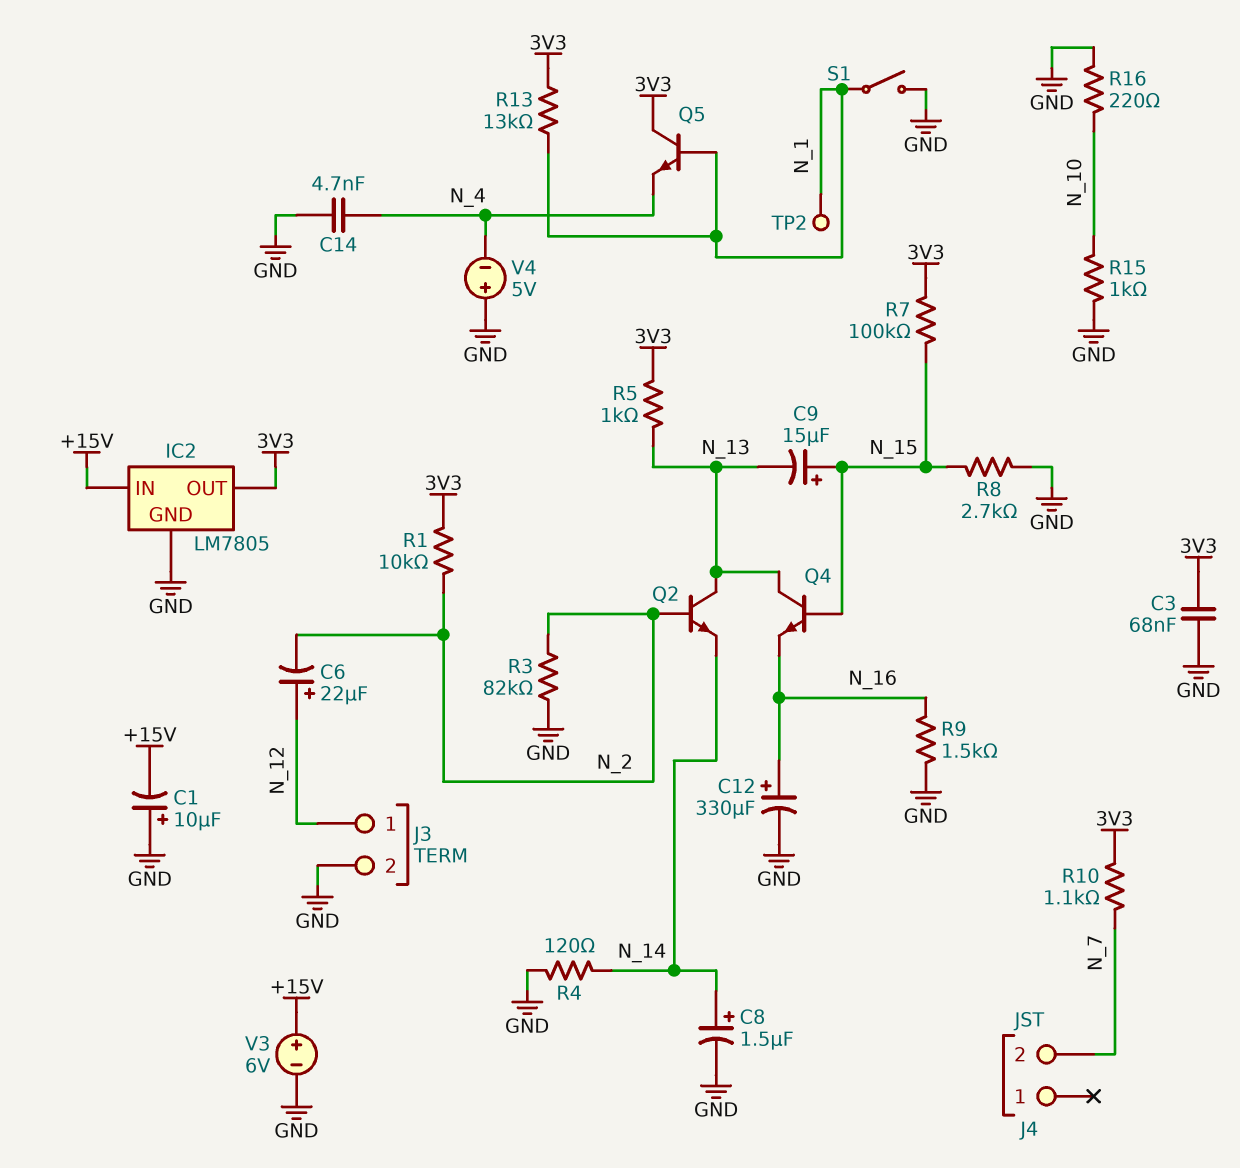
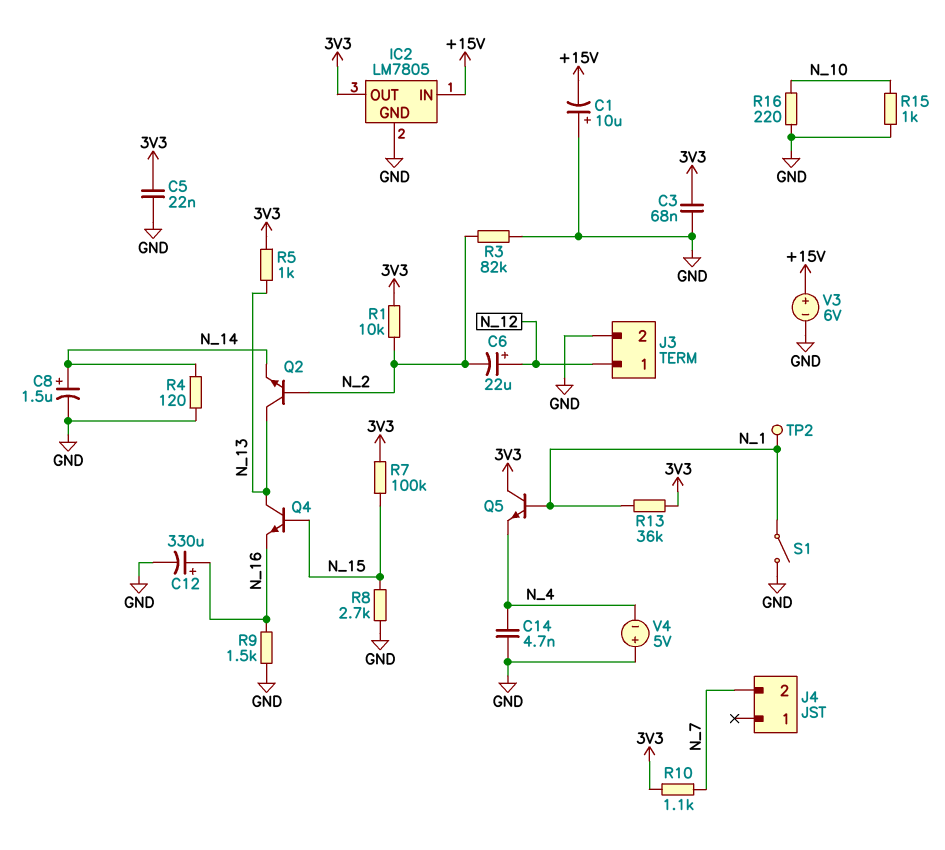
C5: none -> 22nF (3V3, GND)
C9: 15uF (plus N_15, minus N_13) -> none
R13: 13k (3V3, N_1) -> 36k (3V3, N_1)

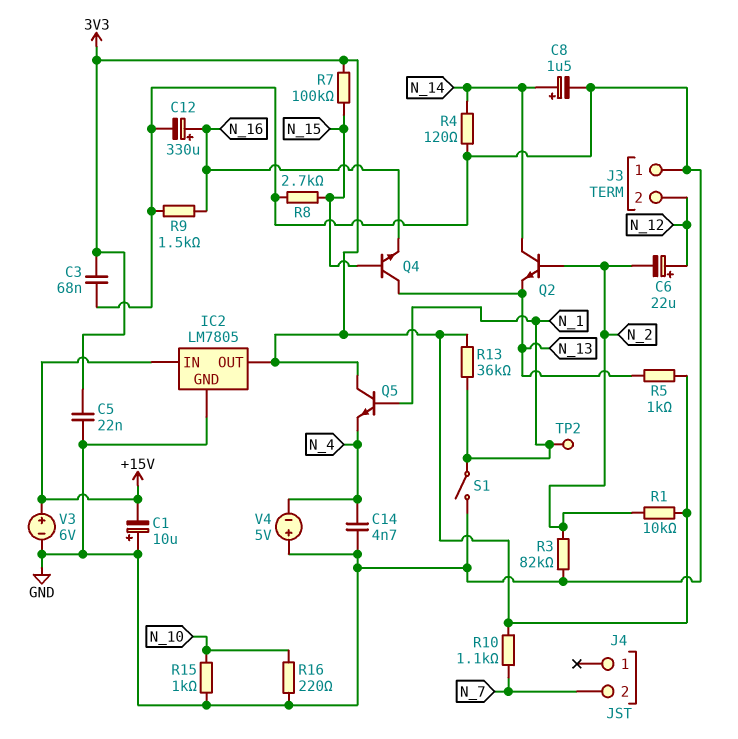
J3 pin 1: N_12 -> GND
J3 pin 2: GND -> N_12
Q2: NPN (B N_2, C N_13, E N_14) -> NPN (B N_2, C N_14, E N_13)

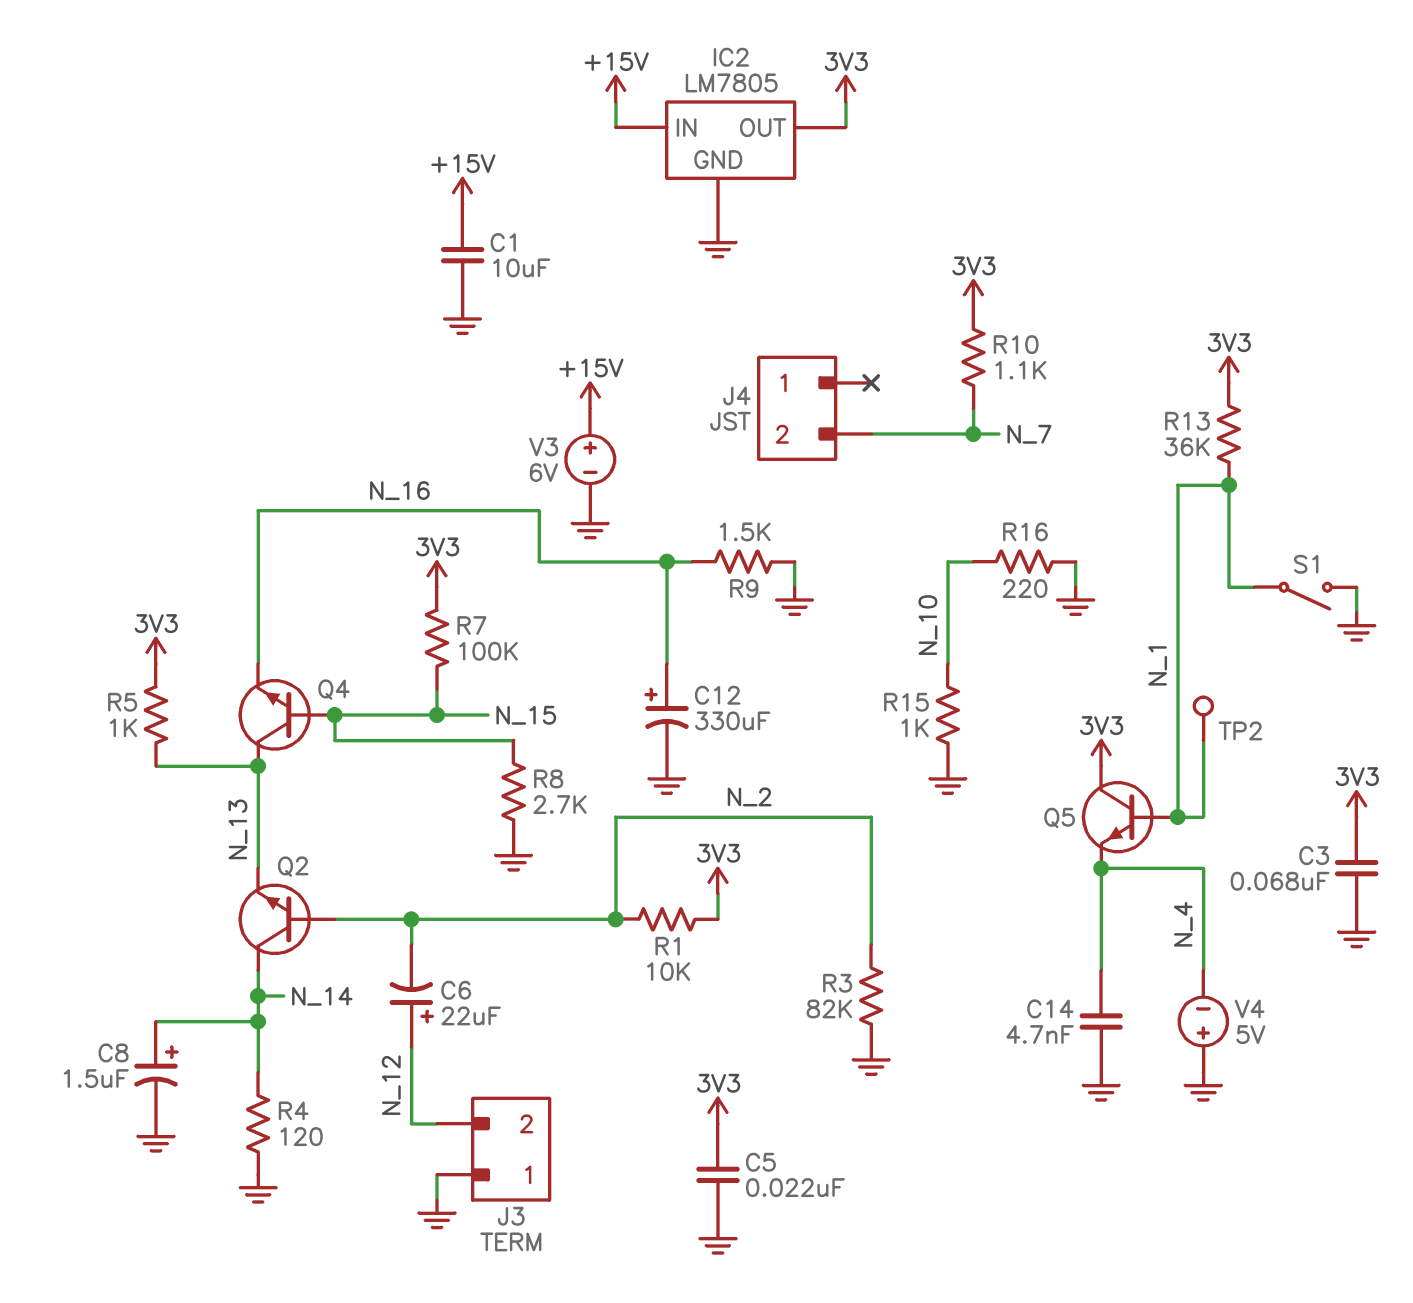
C1: 10uF (plus GND, minus +15V) -> 10uF (+15V, GND)

